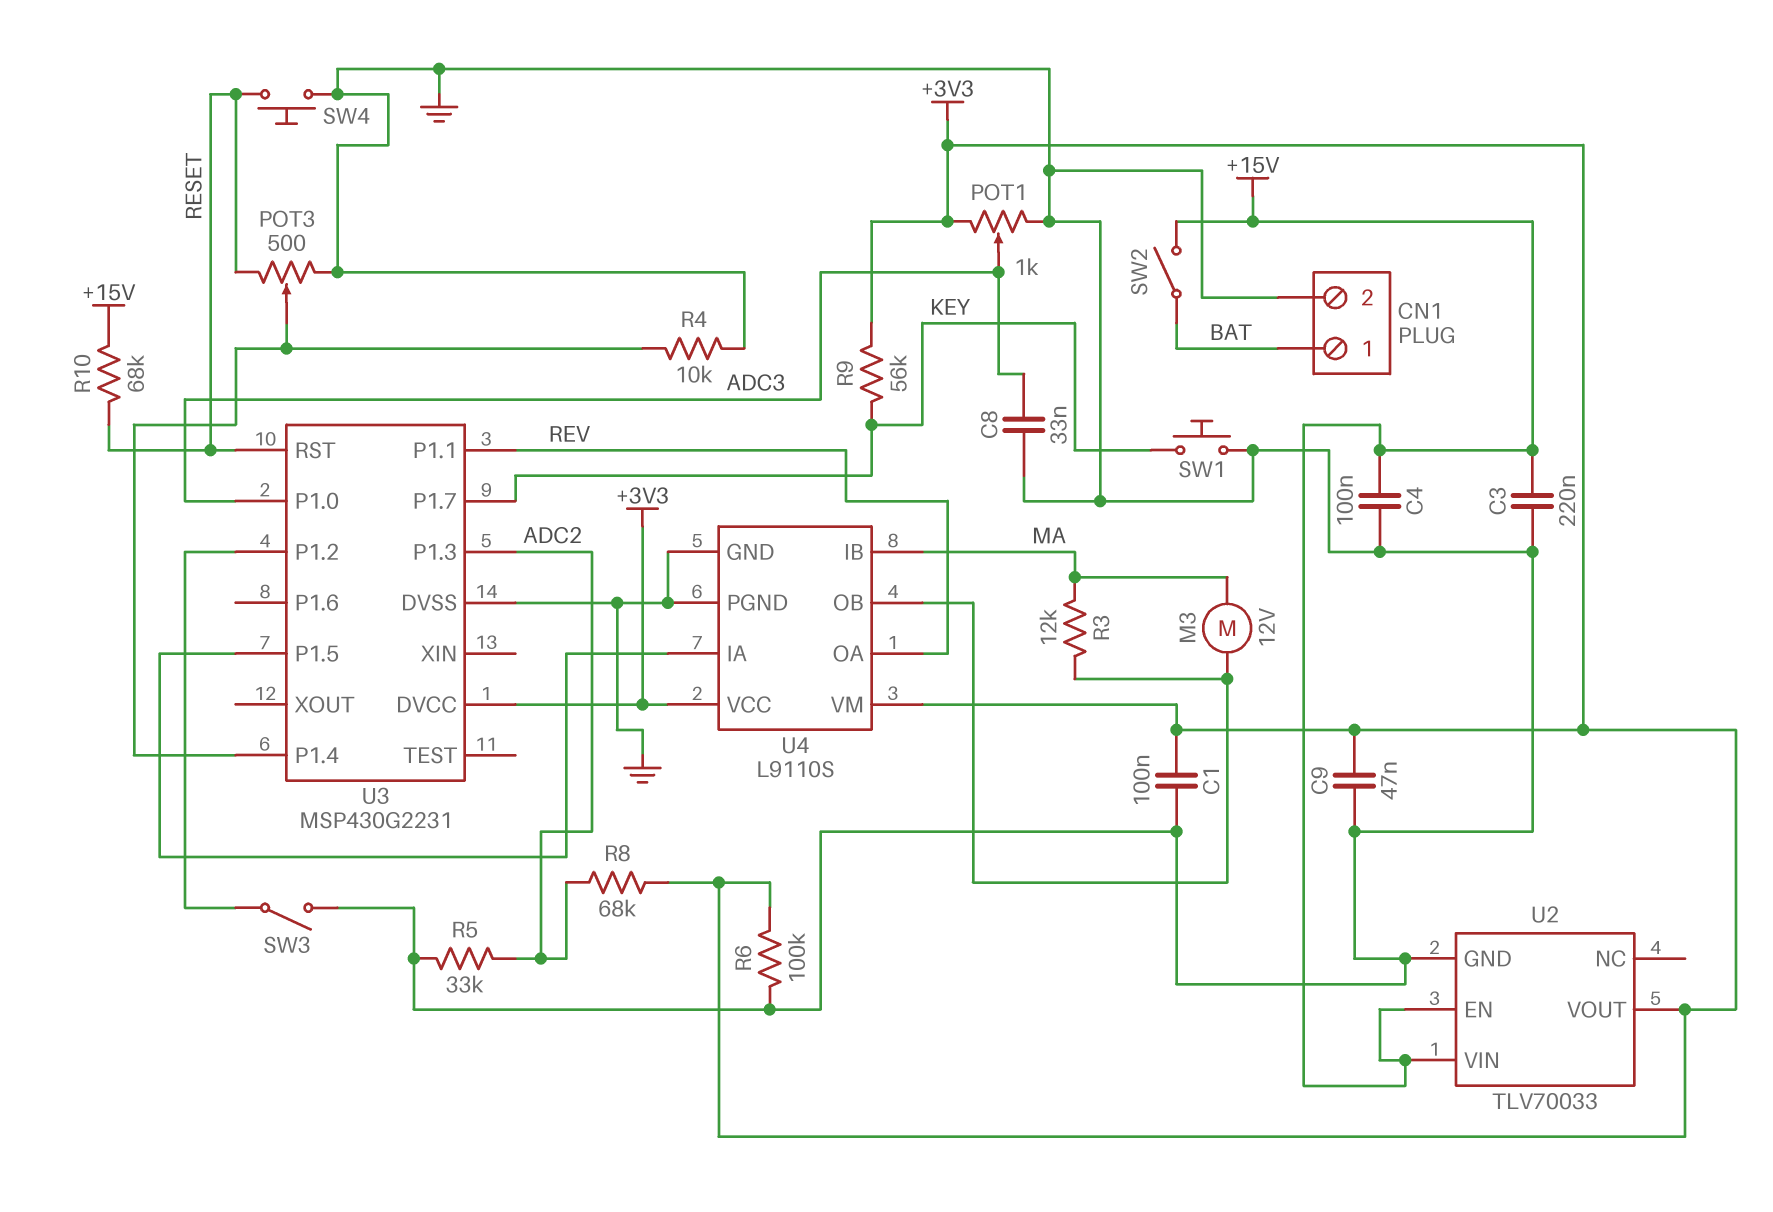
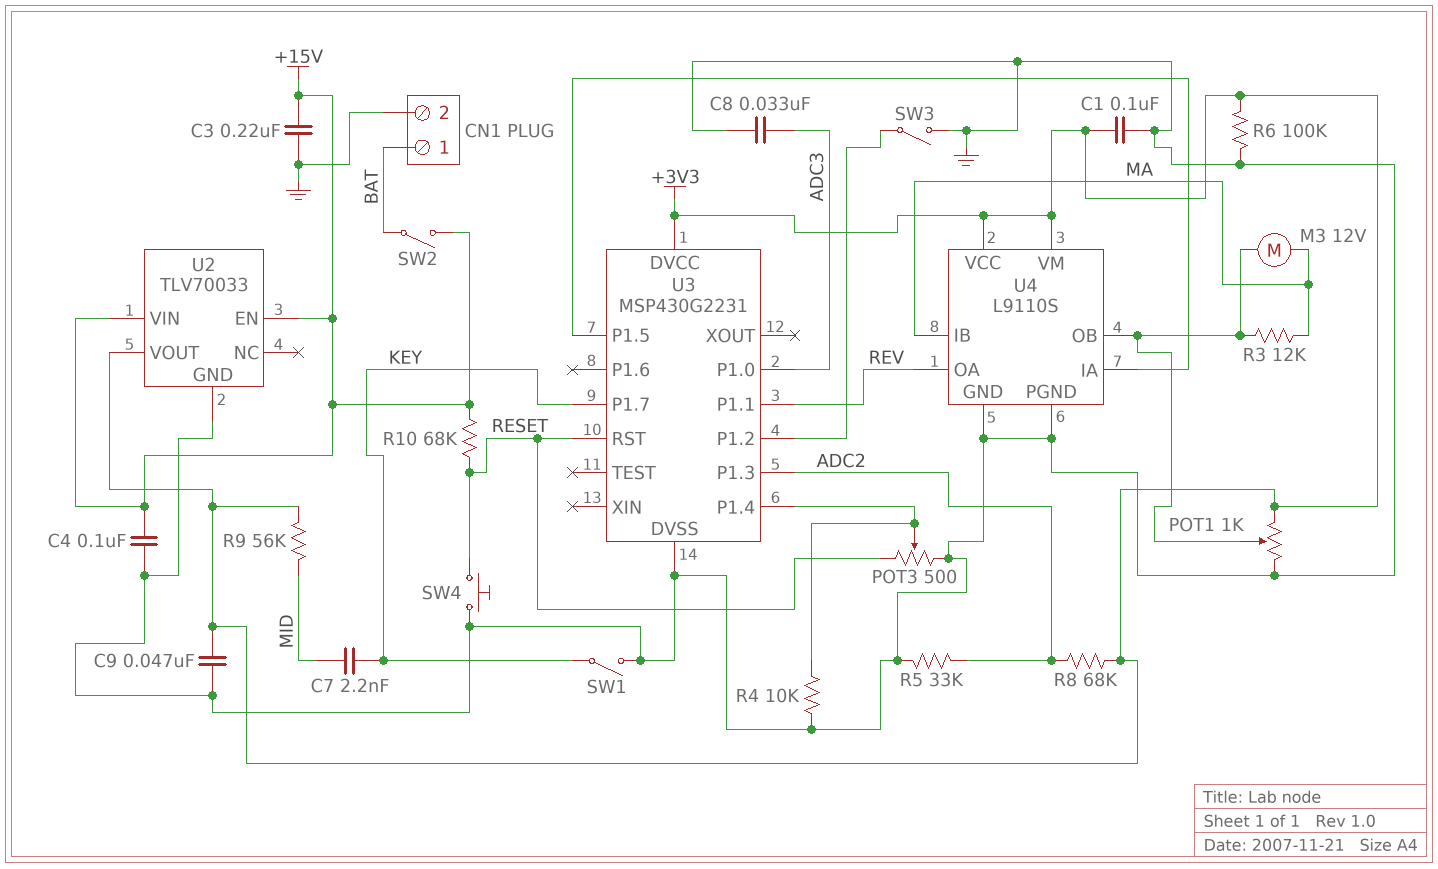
C7: none -> 2.2nF (KEY, MID)
POT1: 1k (+3V3, GND, wiper ADC3) -> 1k (+3V3, GND, wiper U4/OB)
R9: 56k (+3V3, KEY) -> 56k (+3V3, MID)
SW1: button (GND, KEY) -> switch (GND, KEY)

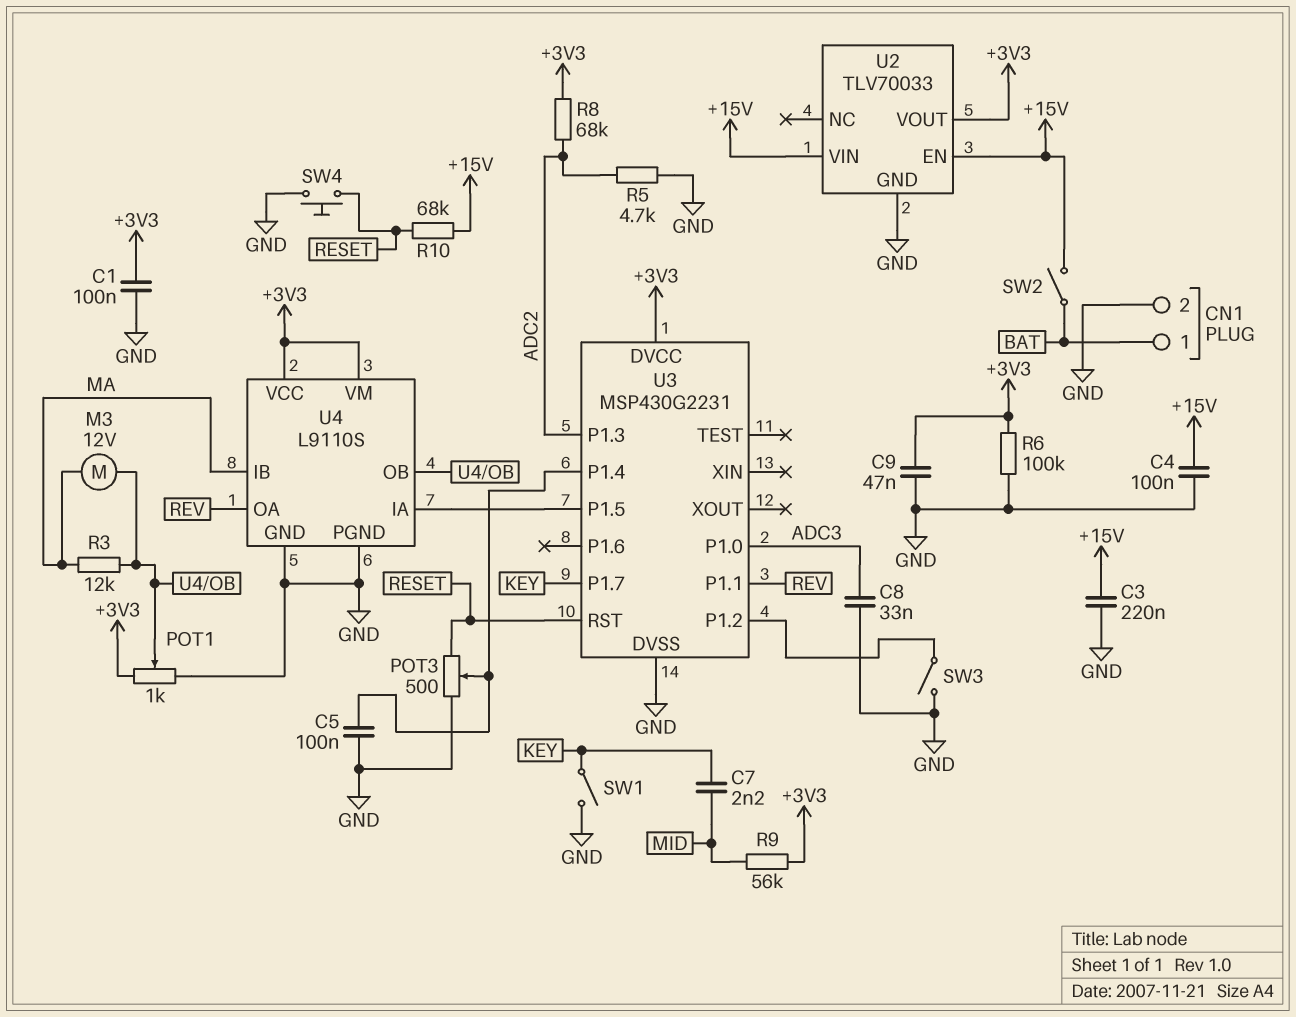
C5: none -> 100nF (GND, U3/P1.4)
R4: 10k (GND, U3/P1.4) -> none
R5: 33k (ADC2, GND) -> 4.7k (ADC2, GND)

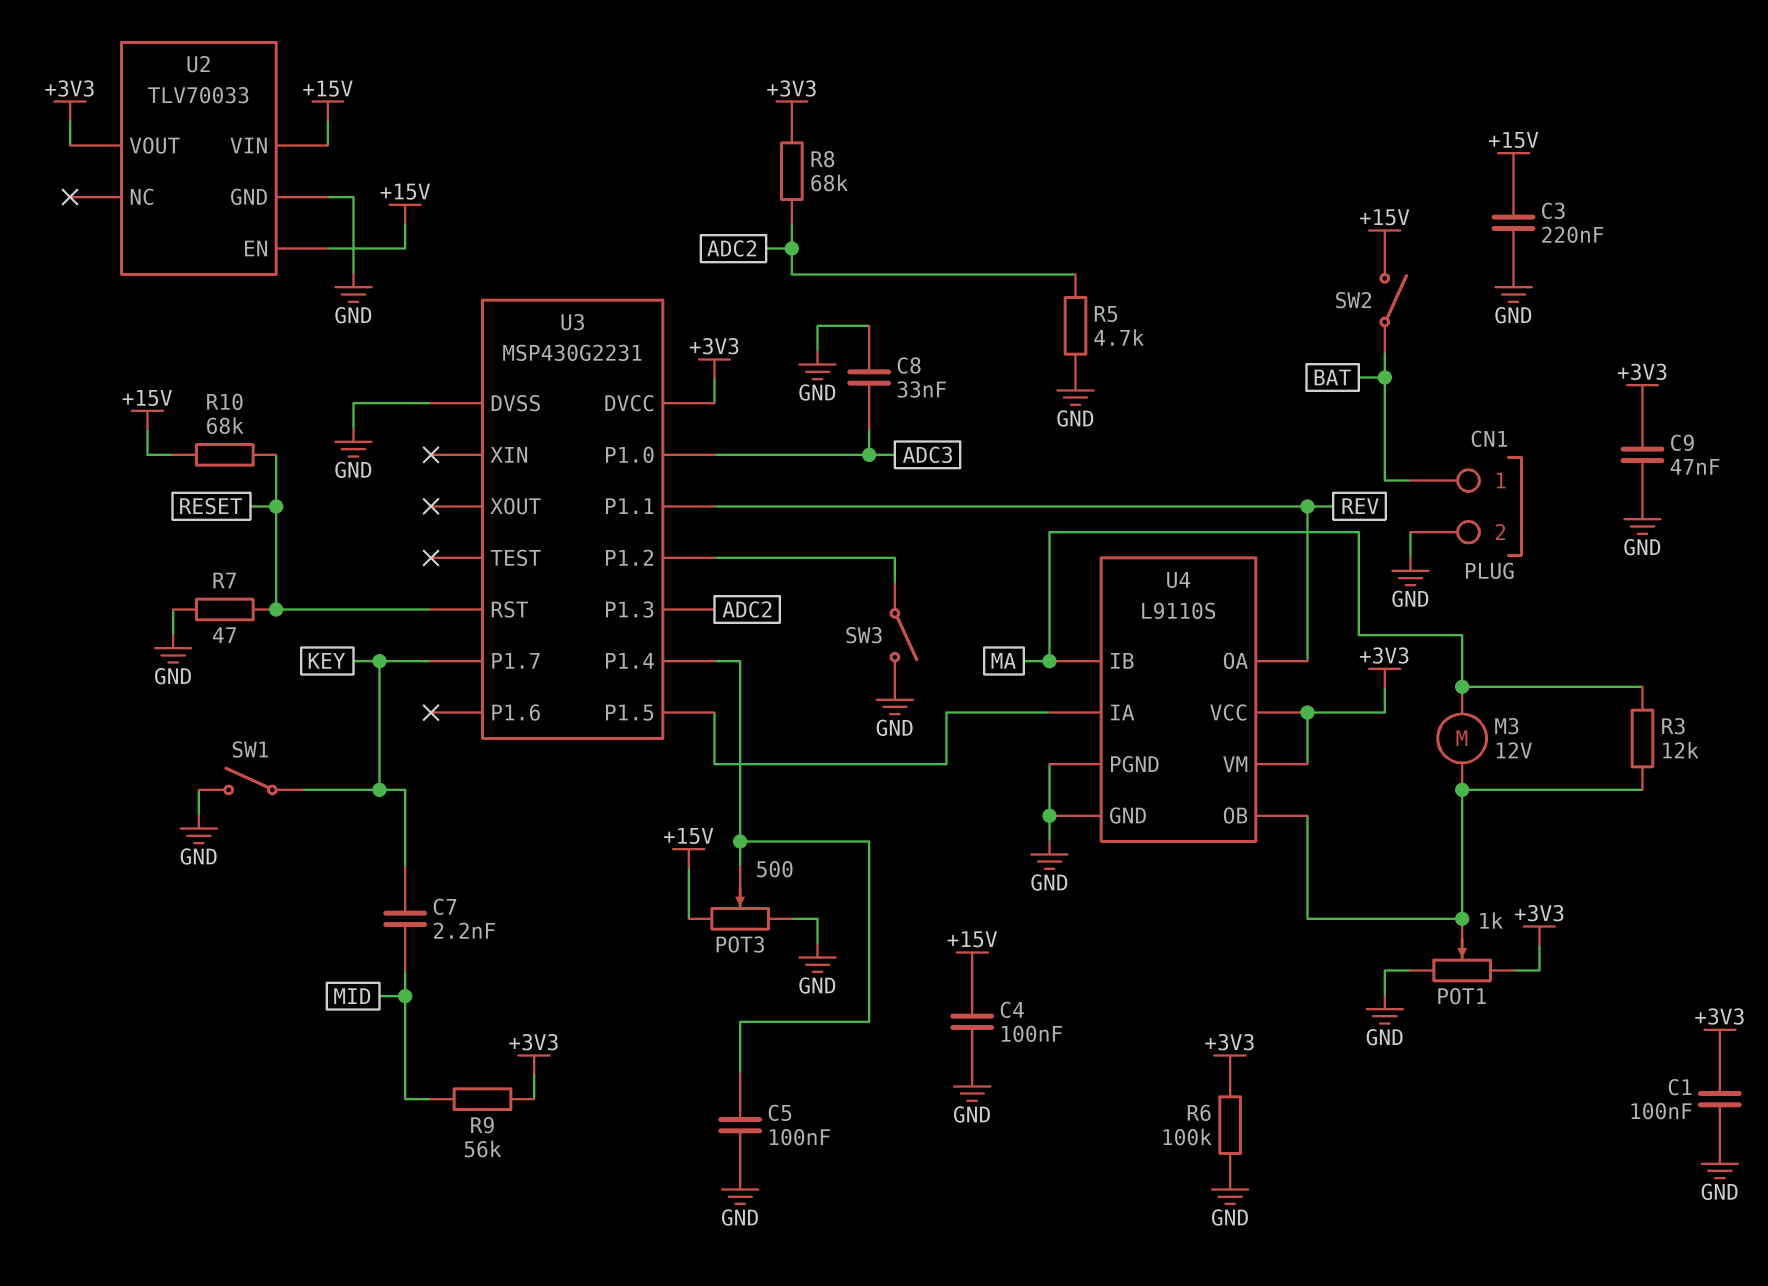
POT3: 500 (GND, RESET, wiper U3/P1.4) -> 500 (+15V, GND, wiper U3/P1.4)
R7: none -> 47 (GND, RESET)
SW4: button (GND, RESET) -> none

